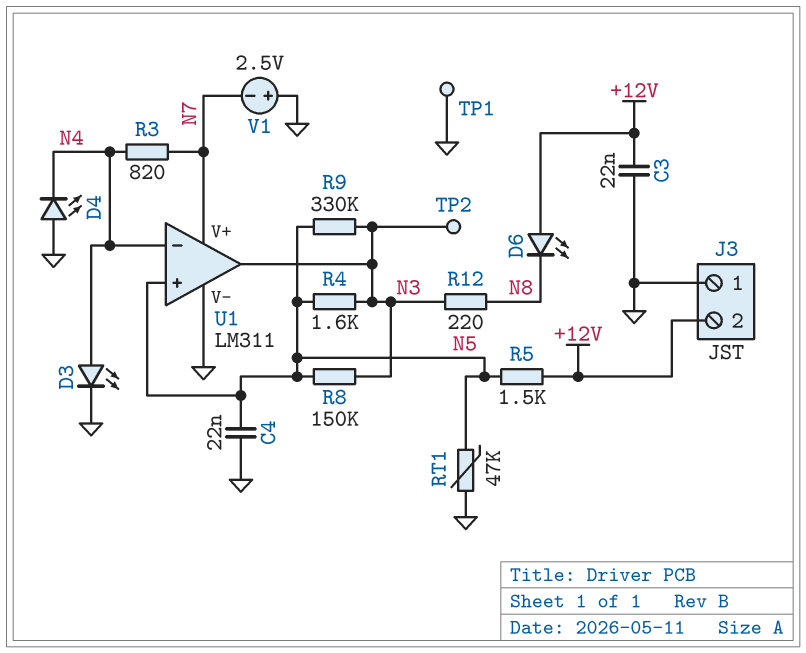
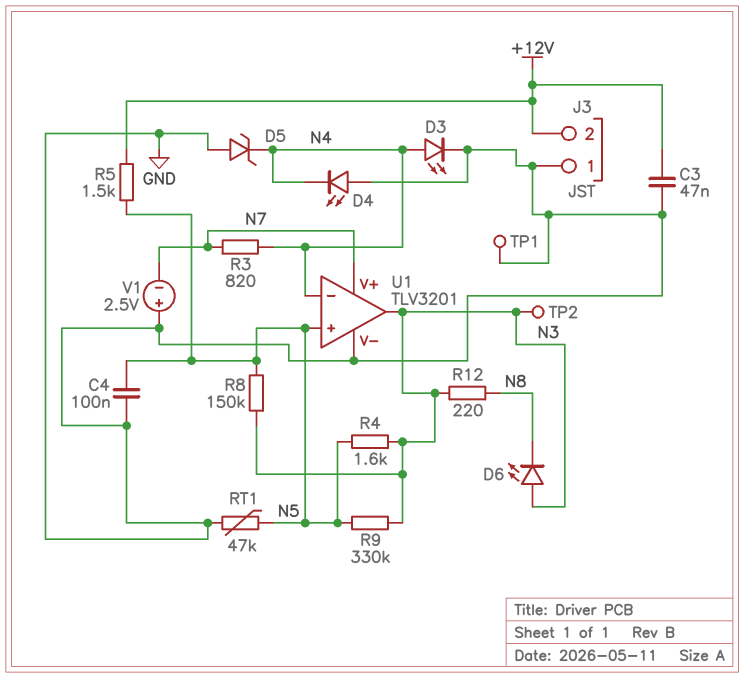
C3: 22nF (+12V, GND) -> 47nF (+12V, GND)
C4: 22nF (GND, N5) -> 100nF (GND, N5)
D5: none -> zener (A GND, K N4)
D6: LED (A +12V, K N8) -> LED (A N3, K N8)
U1: LM311 -> TLV3201

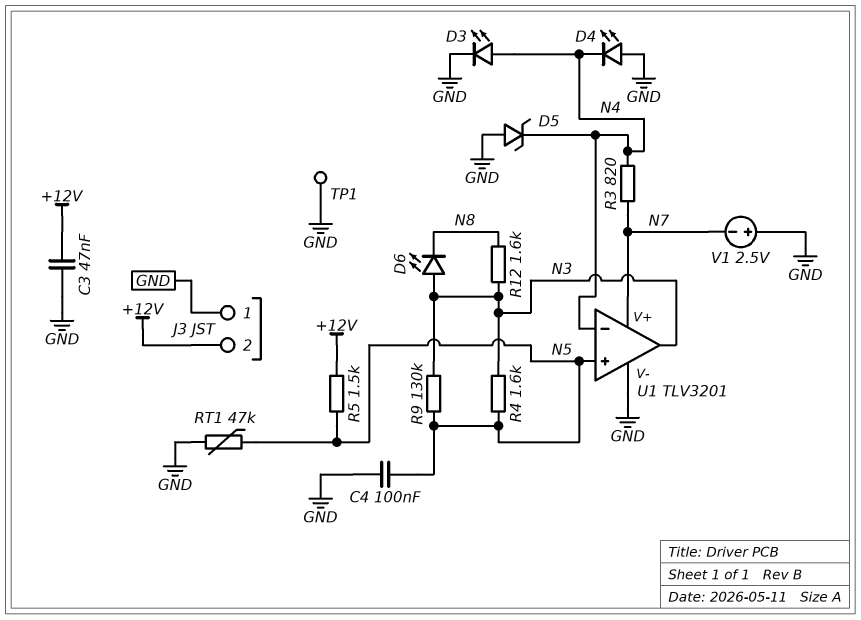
R8: 150k (N3, N5) -> none
R9: 330k (N3, N5) -> 130k (N3, N5)
R12: 220 (N3, N8) -> 1.6k (N3, N8)
TP2: test point (N3) -> none

